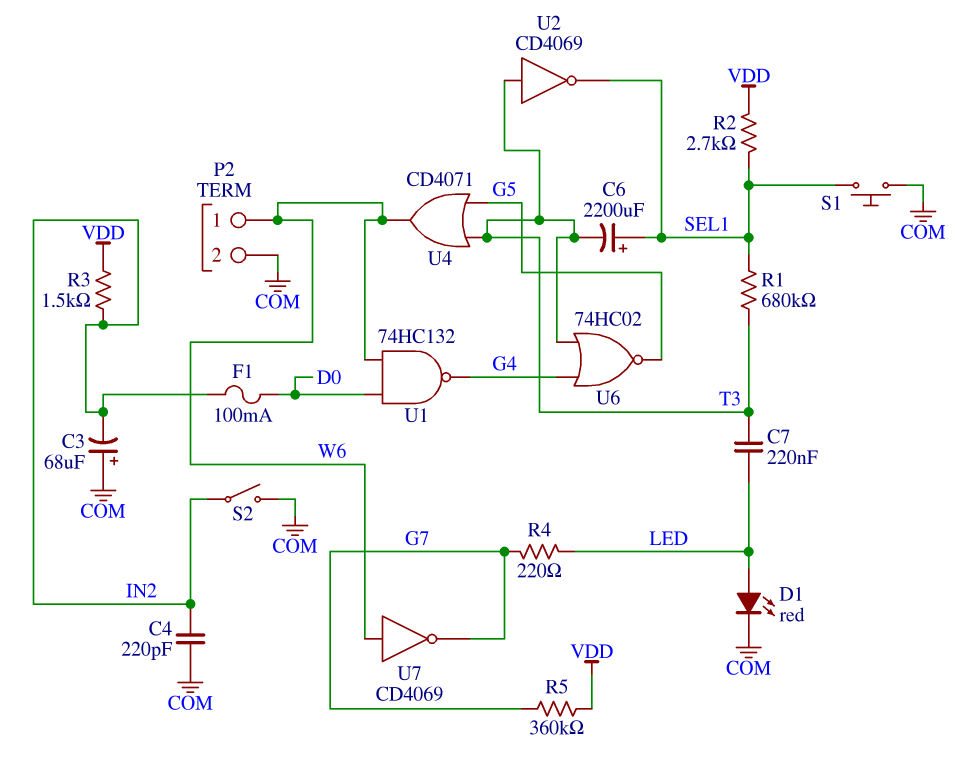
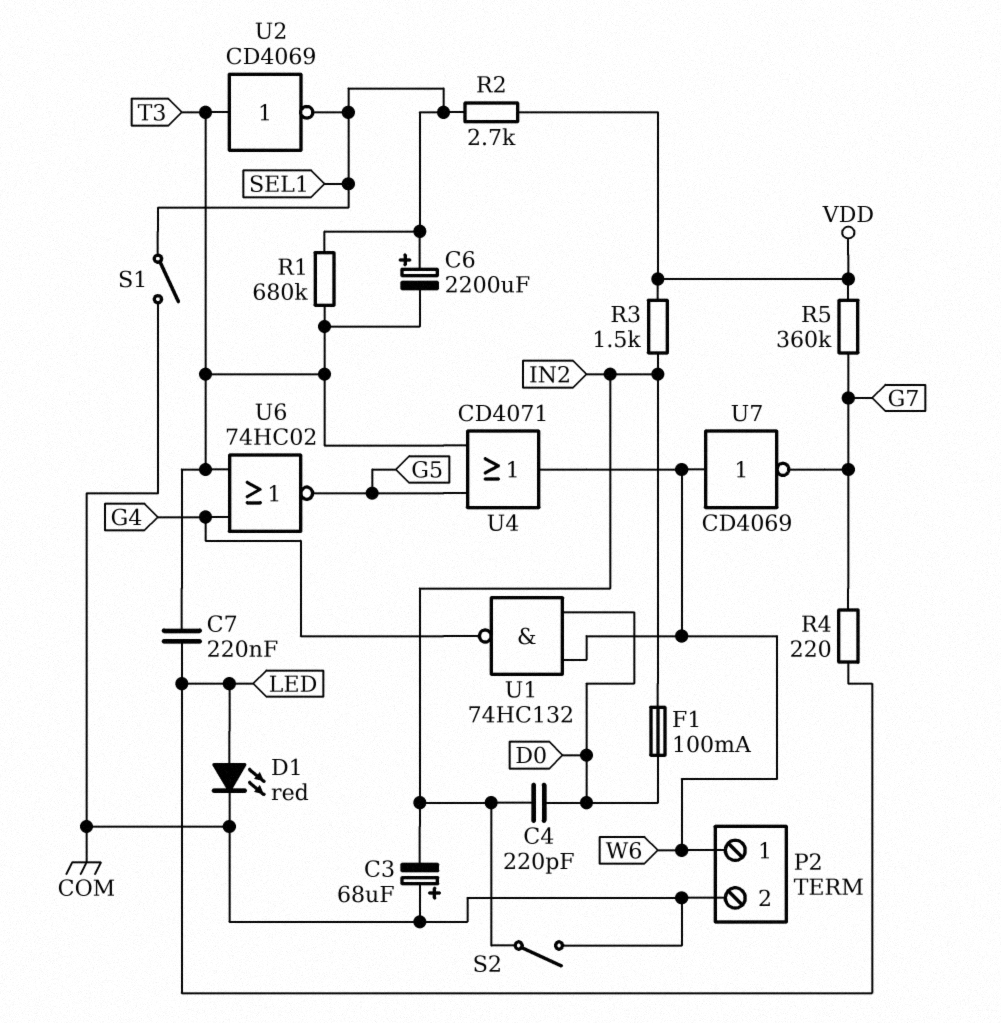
C4: 220pF (COM, IN2) -> 220pF (D0, IN2)
S1: button (COM, SEL1) -> switch (COM, SEL1)

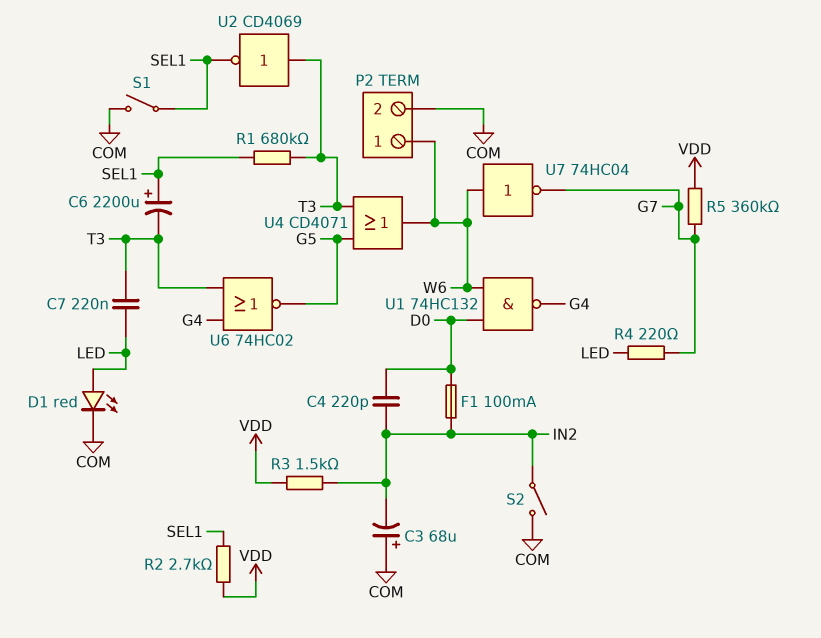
U7: NOT CD4069 (in W6, out G7) -> NOT 74HC04 (in W6, out G7)

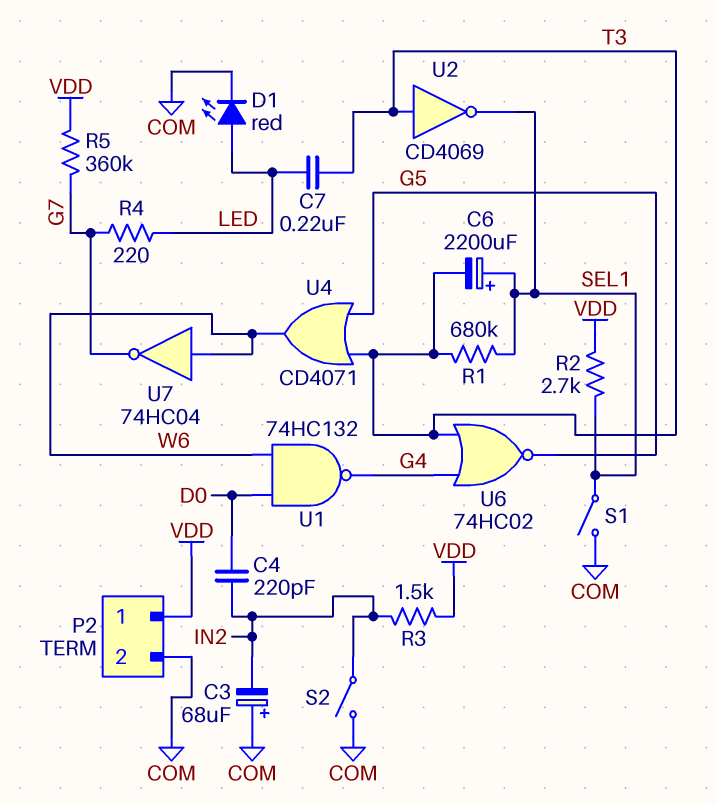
F1: 100mA (D0, IN2) -> none
P2 pin 1: W6 -> VDD

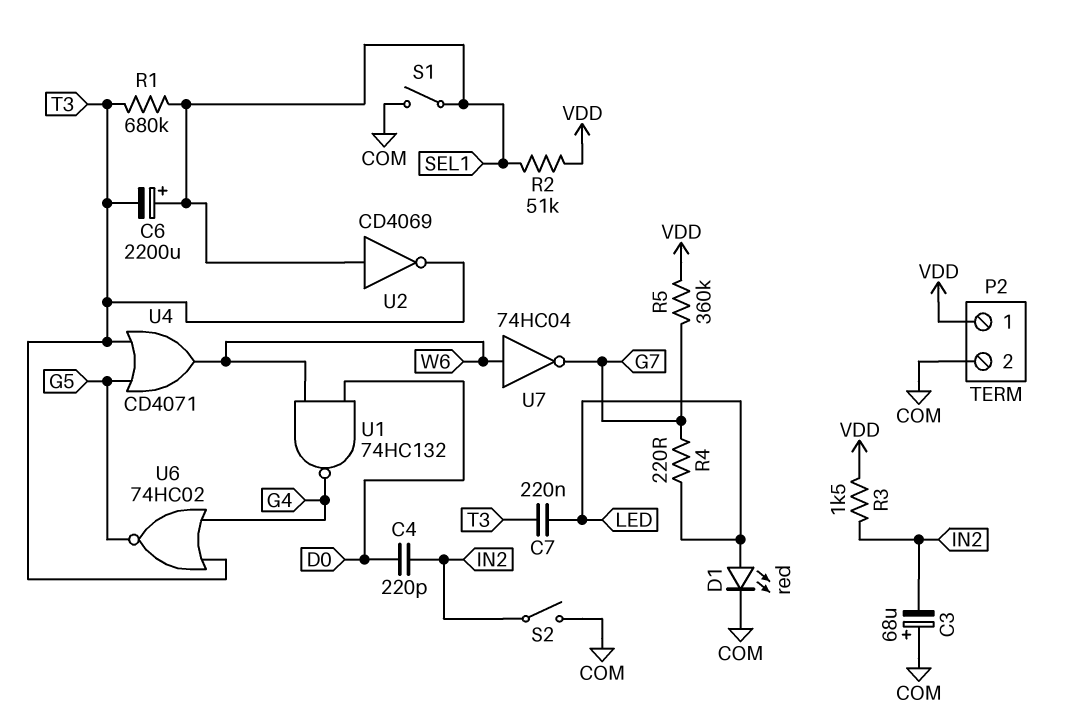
R2: 2.7k (SEL1, VDD) -> 51k (SEL1, VDD)
U2: NOT CD4069 (in T3, out SEL1) -> NOT CD4069 (in SEL1, out T3)

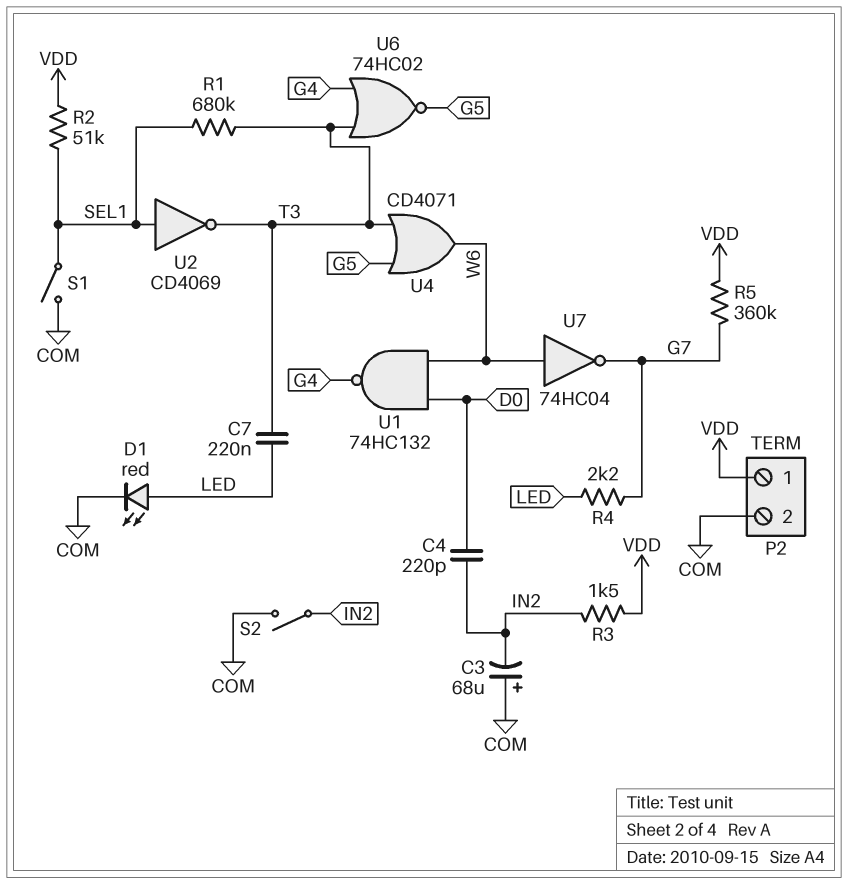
C6: 2200uF (plus SEL1, minus T3) -> none
R4: 220 (G7, LED) -> 2.2k (G7, LED)

